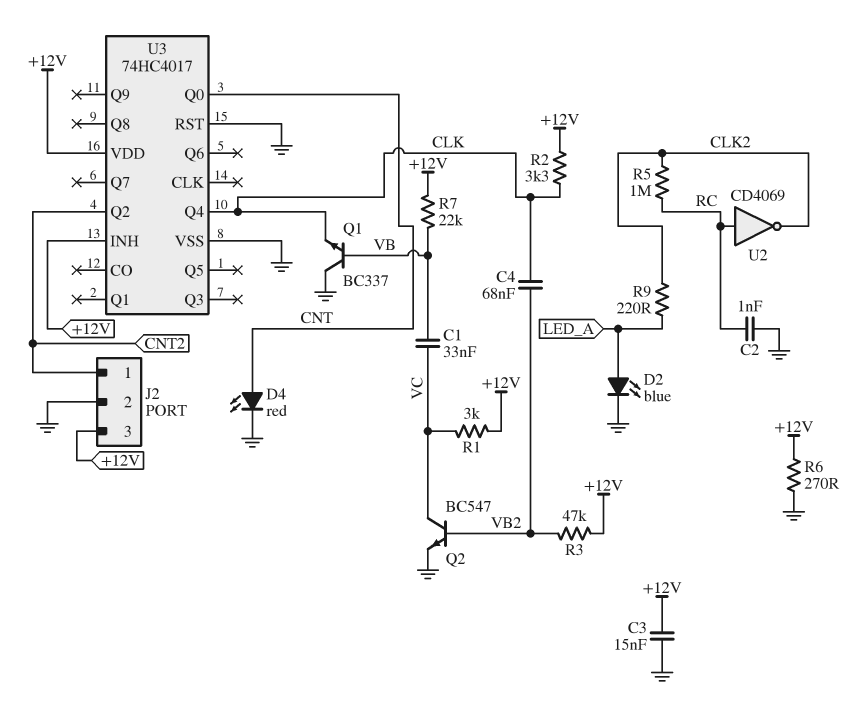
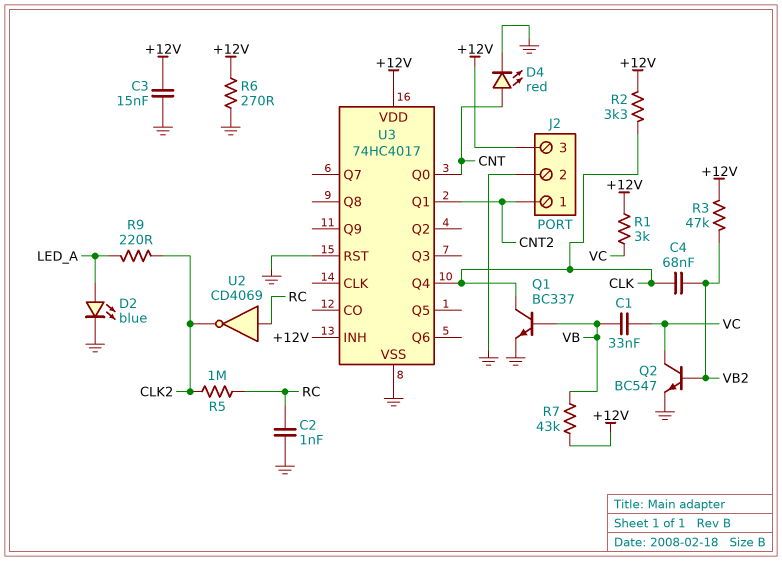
Q1: NPN BC337 (B VB, C GND, E CLK) -> NPN BC337 (B VB, C CLK, E GND)
R7: 22k (+12V, VB) -> 43k (+12V, VB)
U3 pin Q1: none -> CNT2
U3 pin Q2: CNT2 -> none

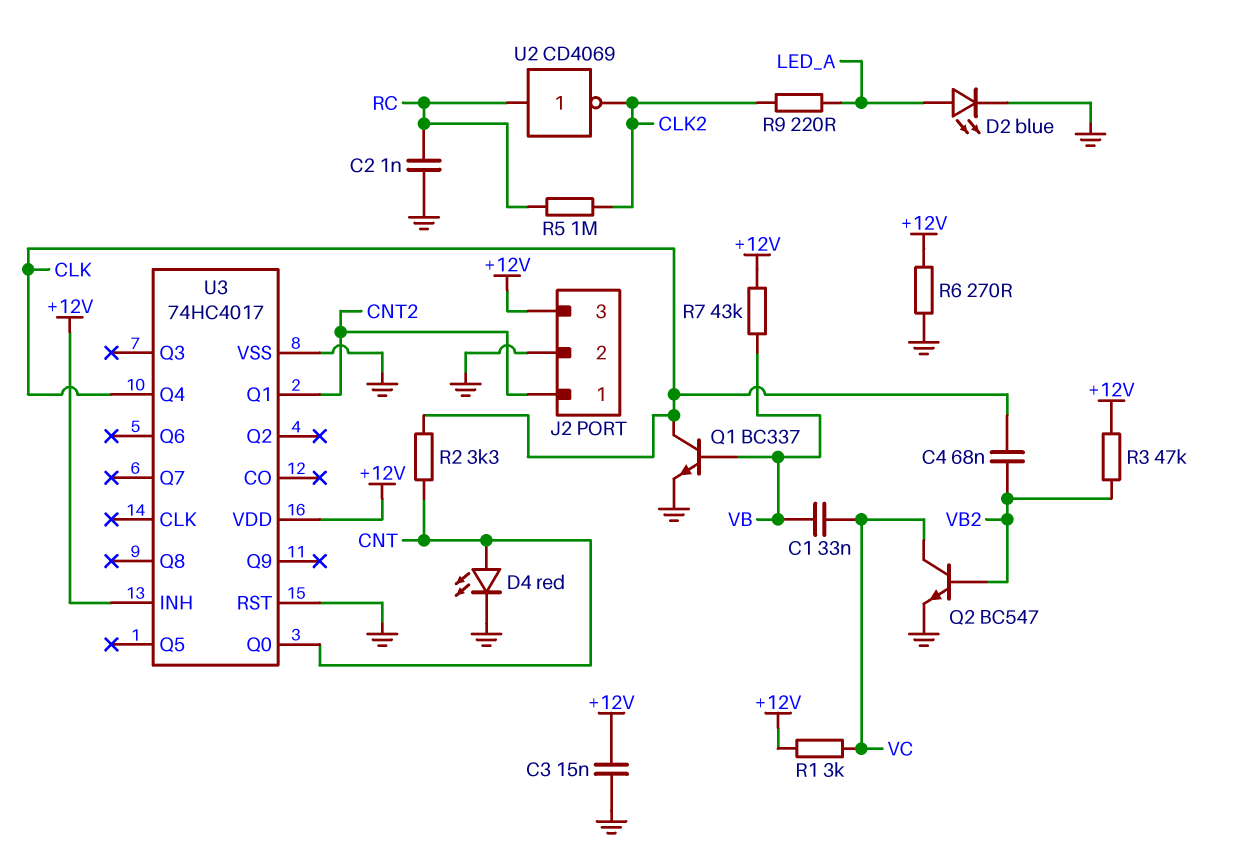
R2: 3.3k (+12V, CLK) -> 3.3k (CLK, CNT)

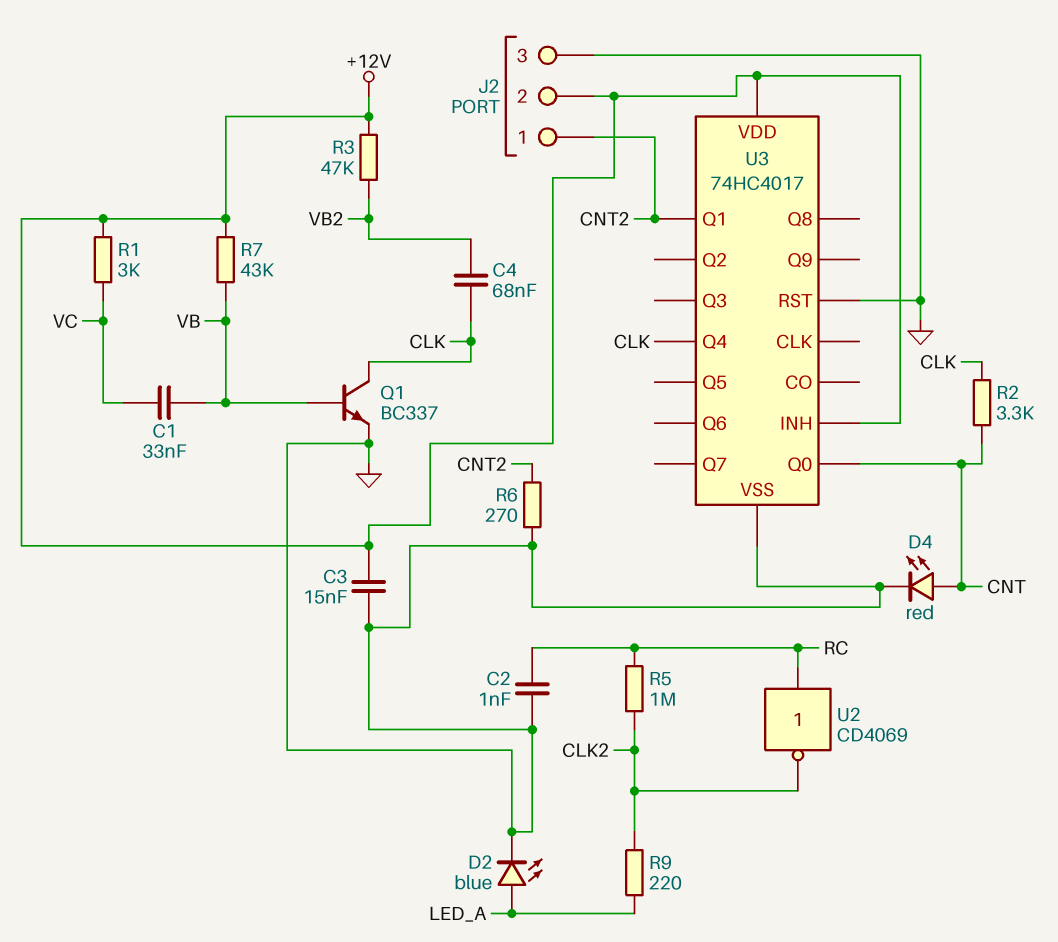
J2 pin 2: GND -> +12V
J2 pin 3: +12V -> GND
Q2: NPN BC547 (B VB2, C VC, E GND) -> none
R6: 270 (+12V, GND) -> 270 (CNT2, GND)

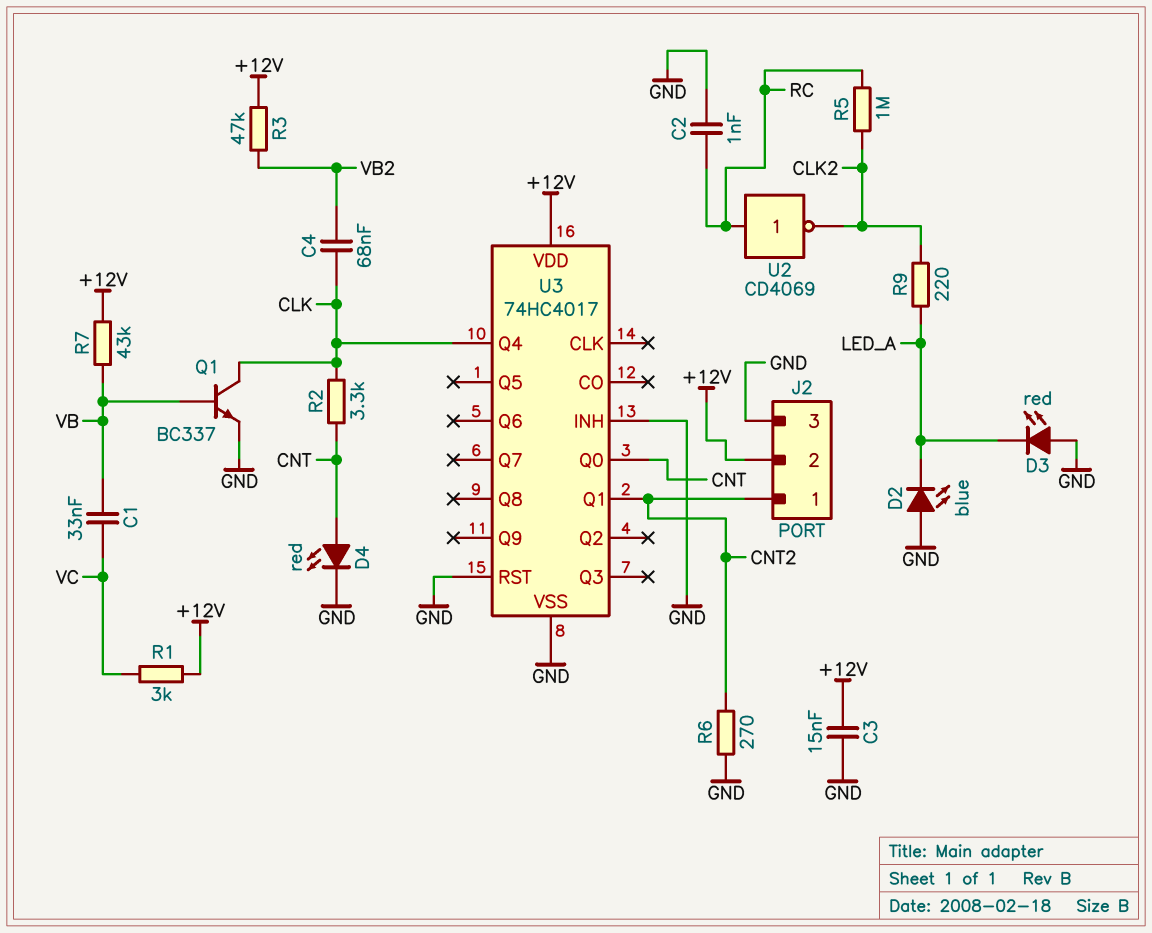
D2: LED blue (A LED_A, K GND) -> LED blue (A GND, K LED_A)
D3: none -> LED red (A GND, K LED_A)
U3 pin INH: +12V -> GND

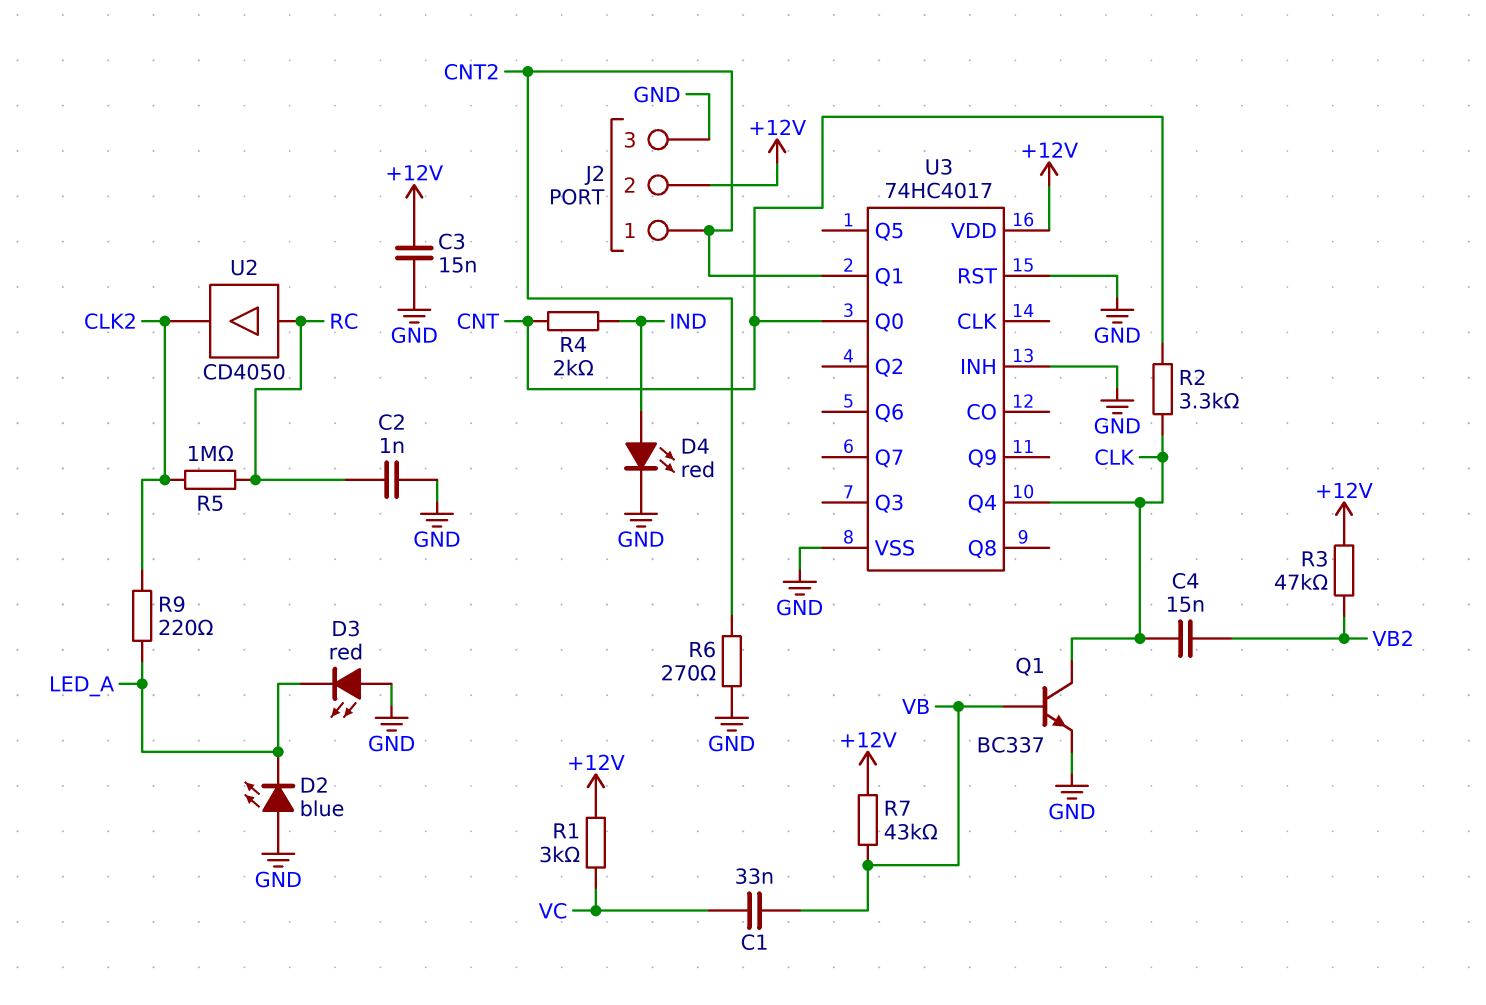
C4: 68nF (CLK, VB2) -> 15nF (CLK, VB2)
D4: LED red (A CNT, K GND) -> LED red (A IND, K GND)
R4: none -> 2k (CNT, IND)
U2: NOT CD4069 (in RC, out CLK2) -> buffer CD4050 (in RC, out CLK2)

